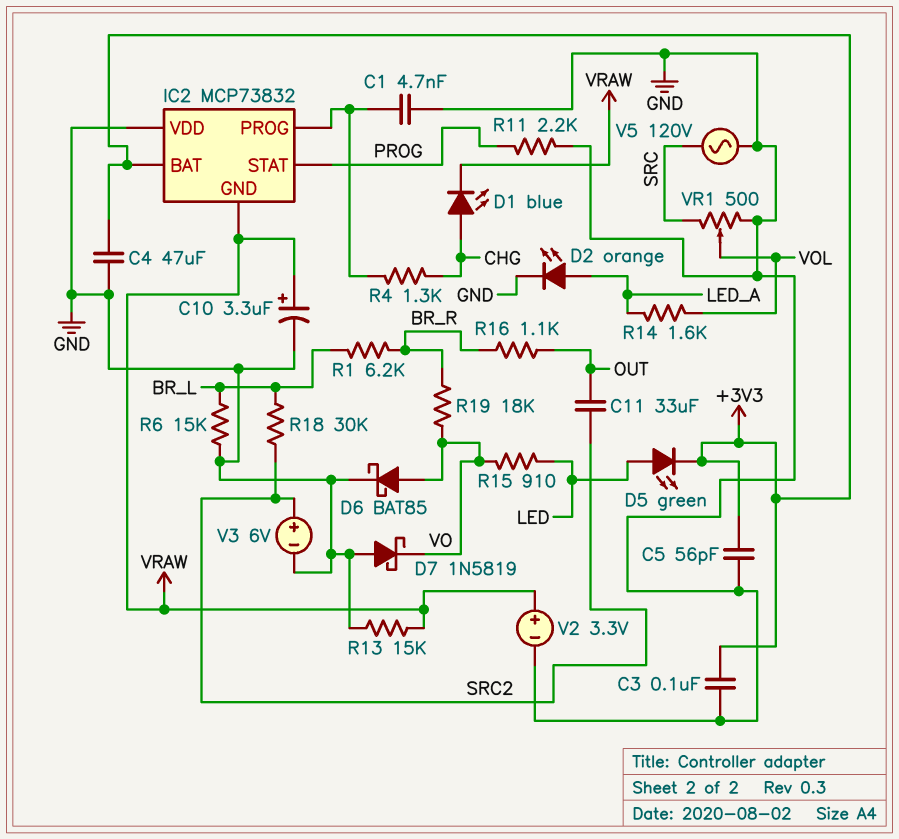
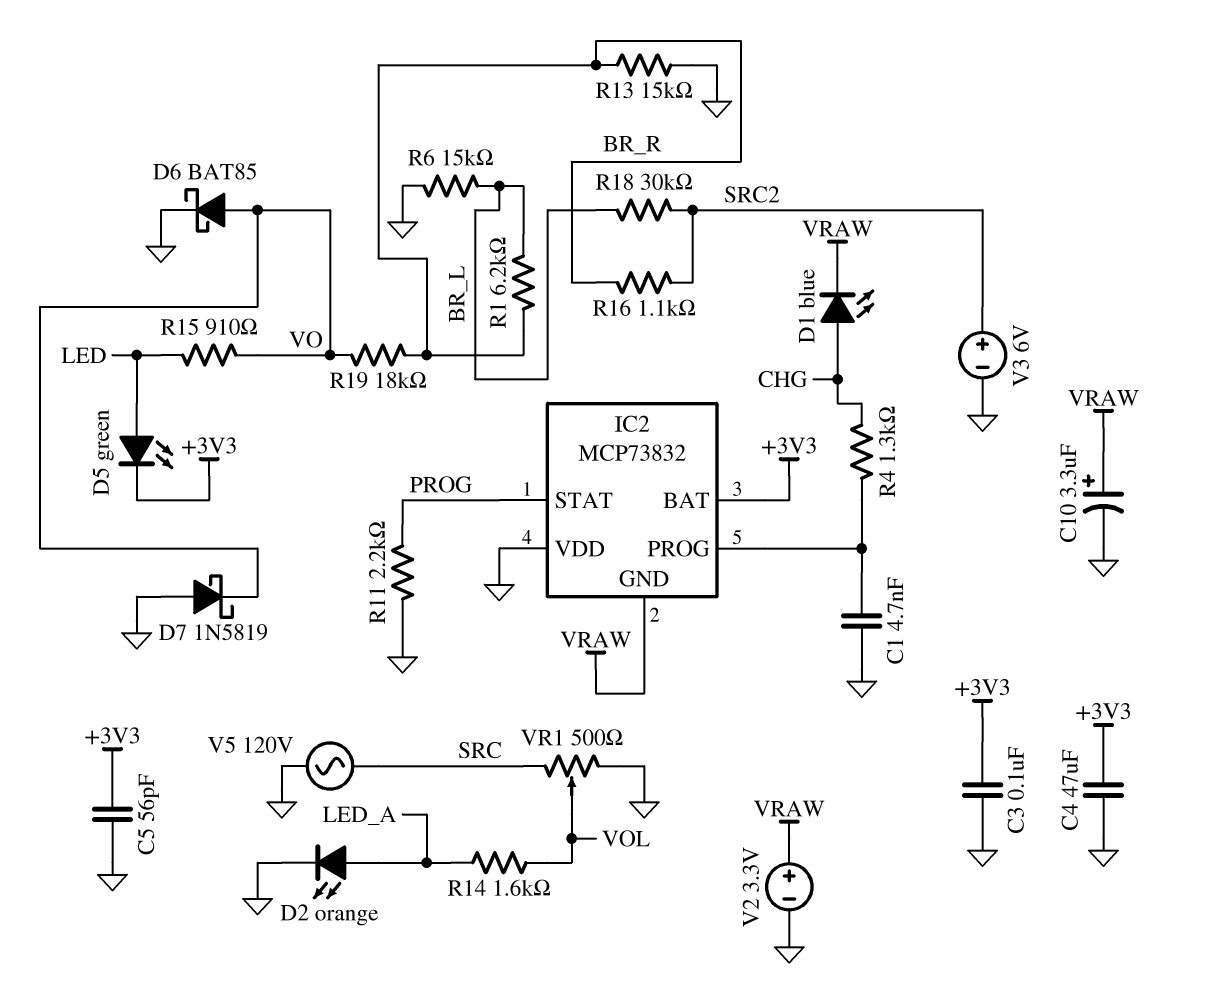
C11: 33uF (OUT, SRC2) -> none
R13: 15k (GND, VRAW) -> 15k (BR_R, GND)
R16: 1.1k (BR_R, OUT) -> 1.1k (BR_R, SRC2)

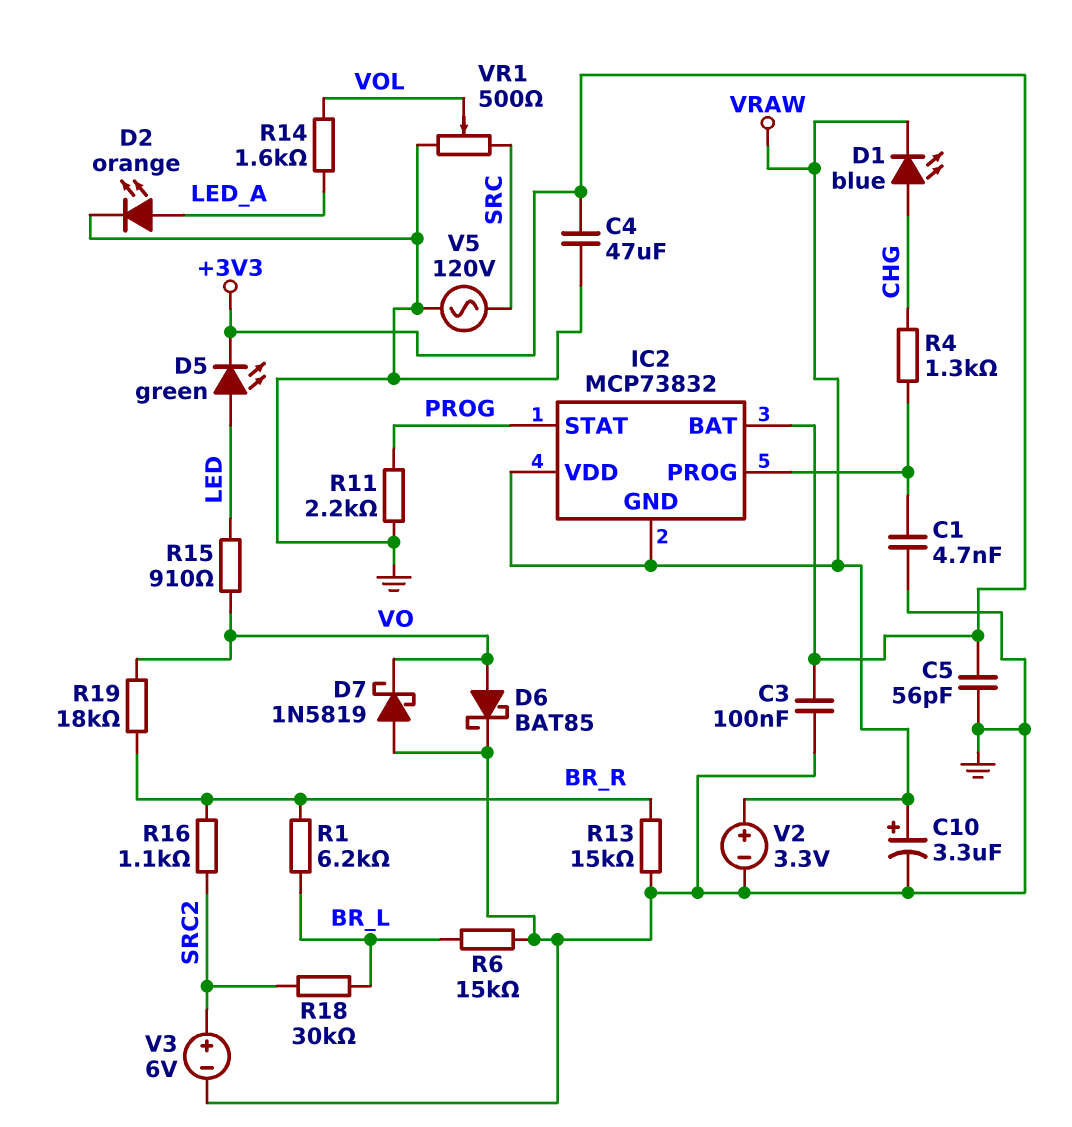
IC2 pin VDD: GND -> VRAW

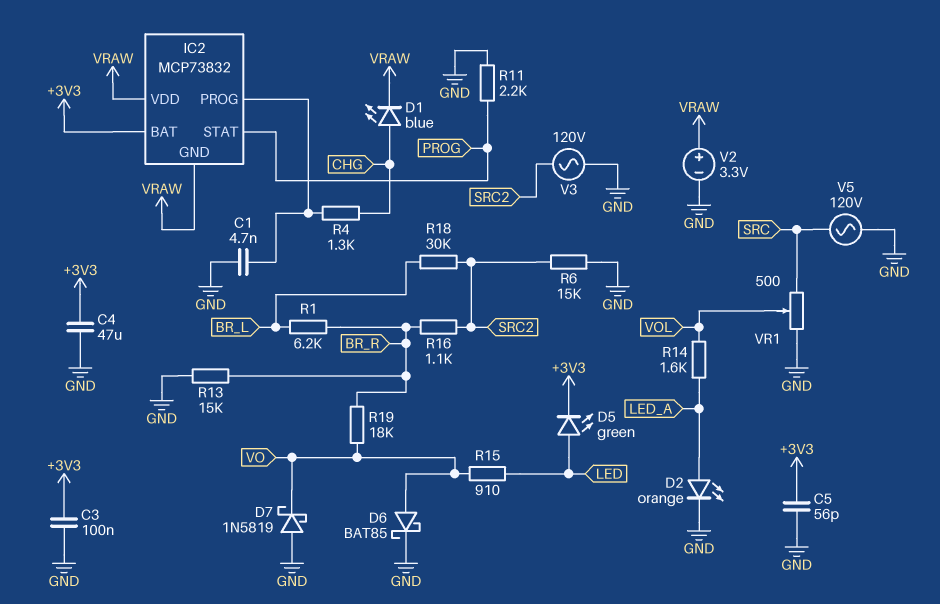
C10: 3.3uF (plus VRAW, minus GND) -> none
R6: 15k (BR_L, GND) -> 15k (GND, SRC2)
V3: 6V (plus SRC2, minus GND) -> AC 120V (GND, SRC2)

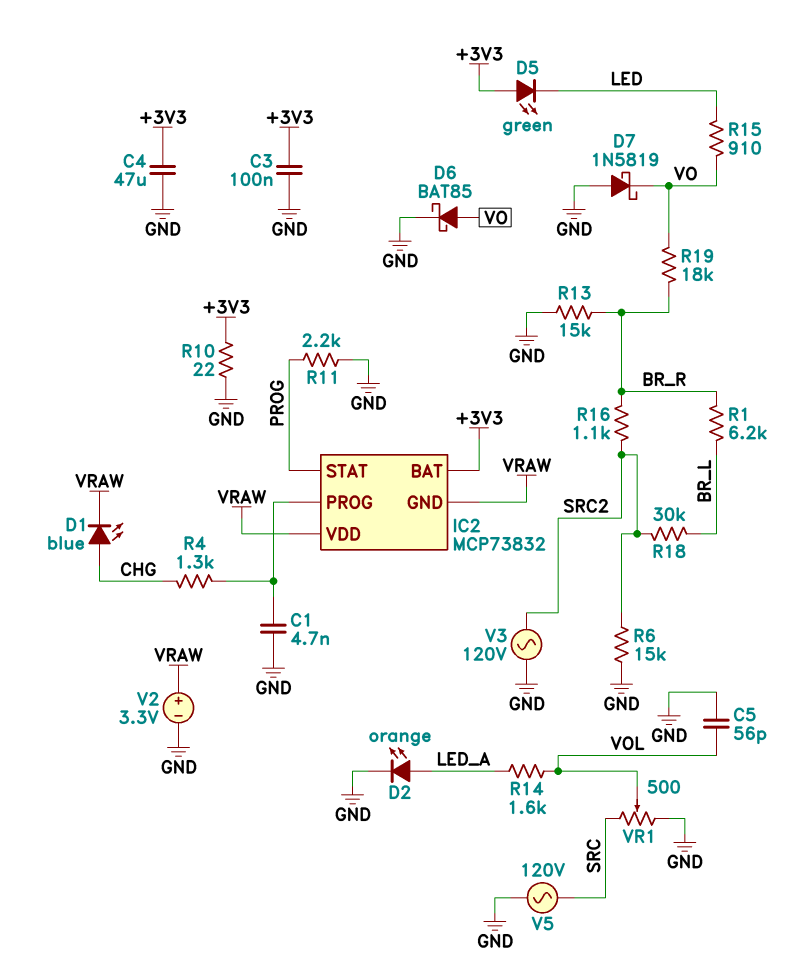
C5: 56pF (+3V3, GND) -> 56pF (GND, VOL)
D5: LED green (A LED, K +3V3) -> LED green (A +3V3, K LED)
R10: none -> 22 (+3V3, GND)

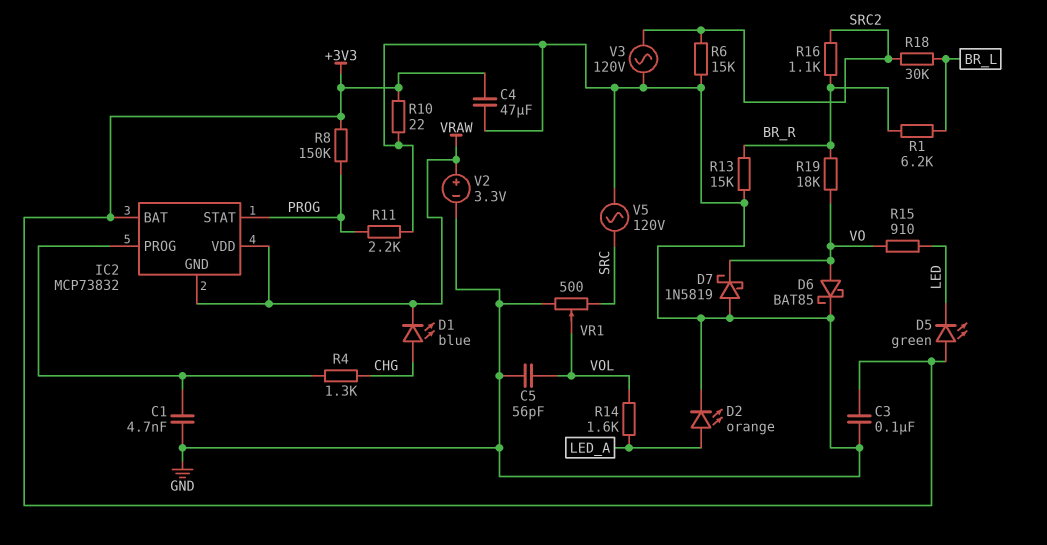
R8: none -> 150k (+3V3, PROG)

